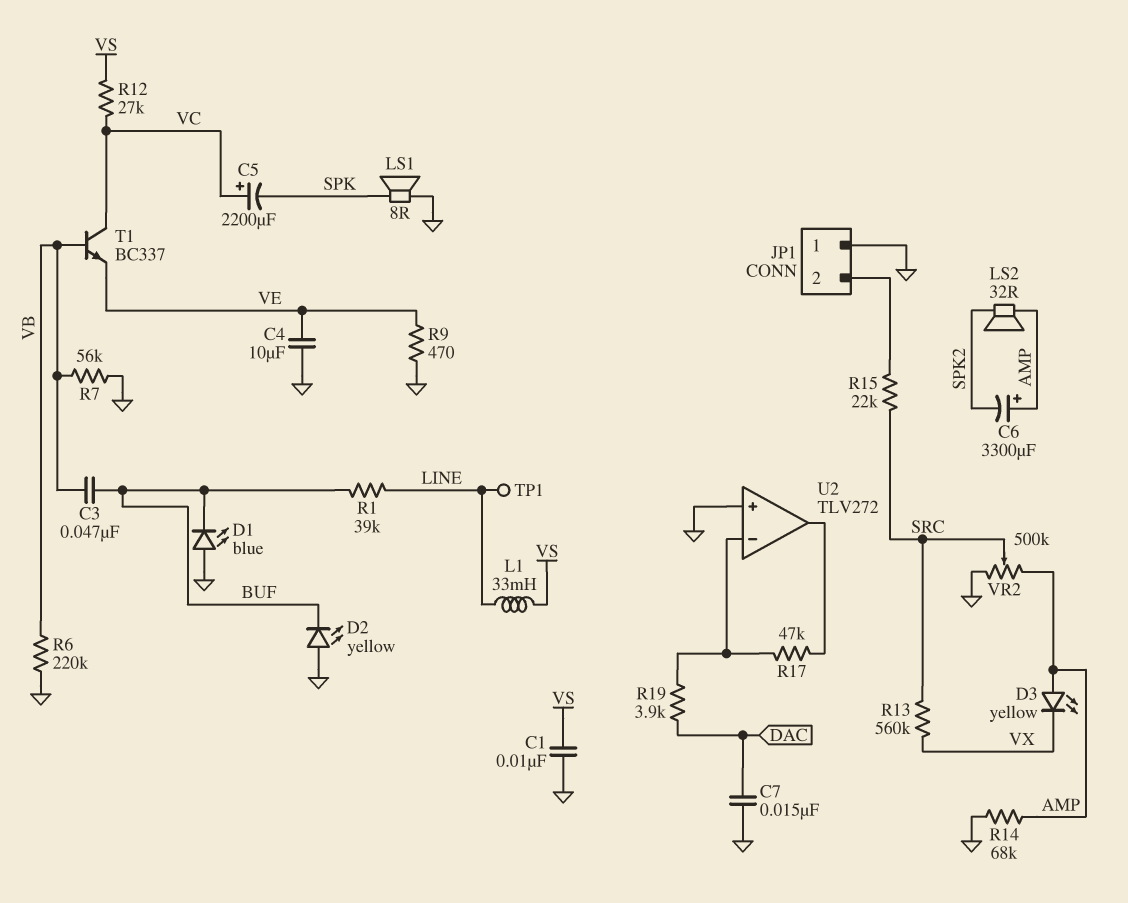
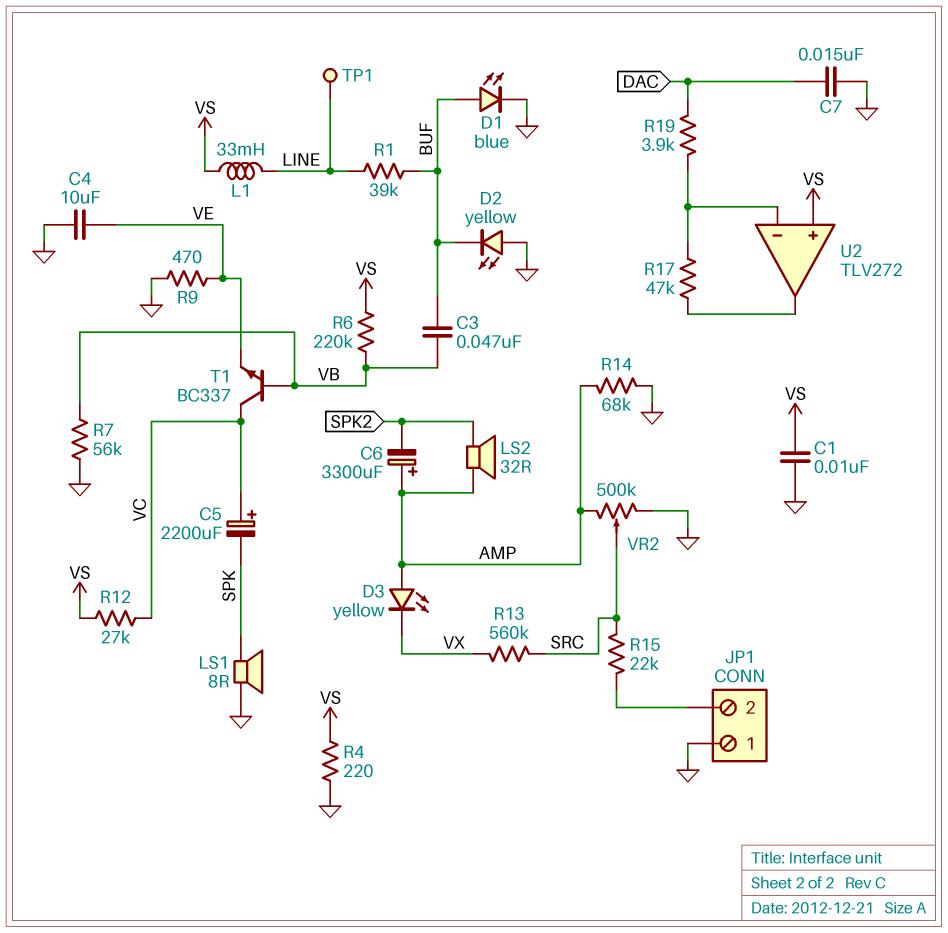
D1: LED blue (A GND, K BUF) -> LED blue (A BUF, K GND)
R4: none -> 220 (GND, VS)
R6: 220k (GND, VB) -> 220k (VB, VS)
U2 pin in+: GND -> VS

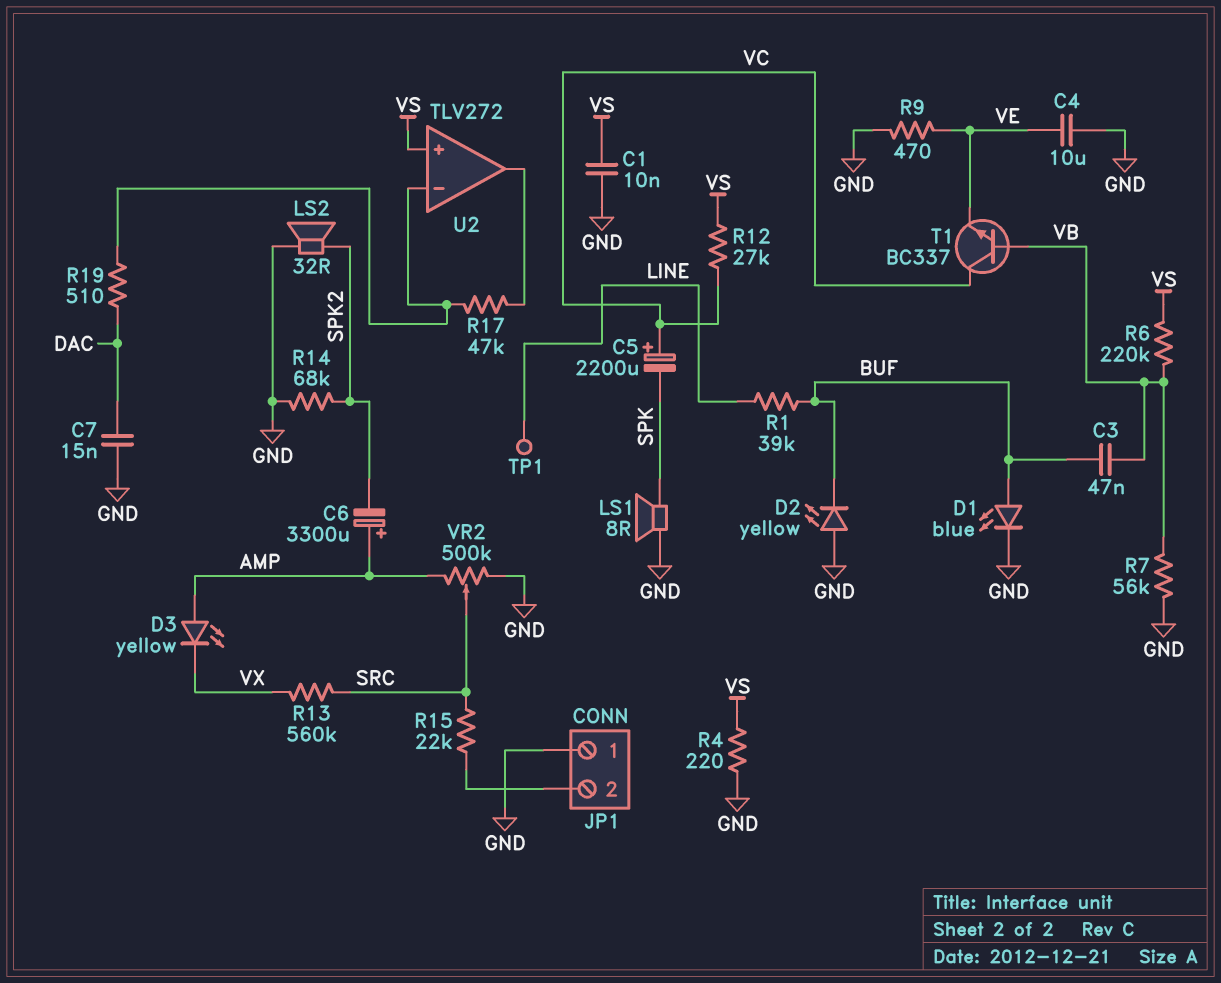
L1: 33mH (LINE, VS) -> none
LS2: speaker 32R (AMP, SPK2) -> speaker 32R (GND, SPK2)
R14: 68k (AMP, GND) -> 68k (GND, SPK2)
R19: 3.9k (DAC, U2/in-) -> 510 (DAC, U2/in-)

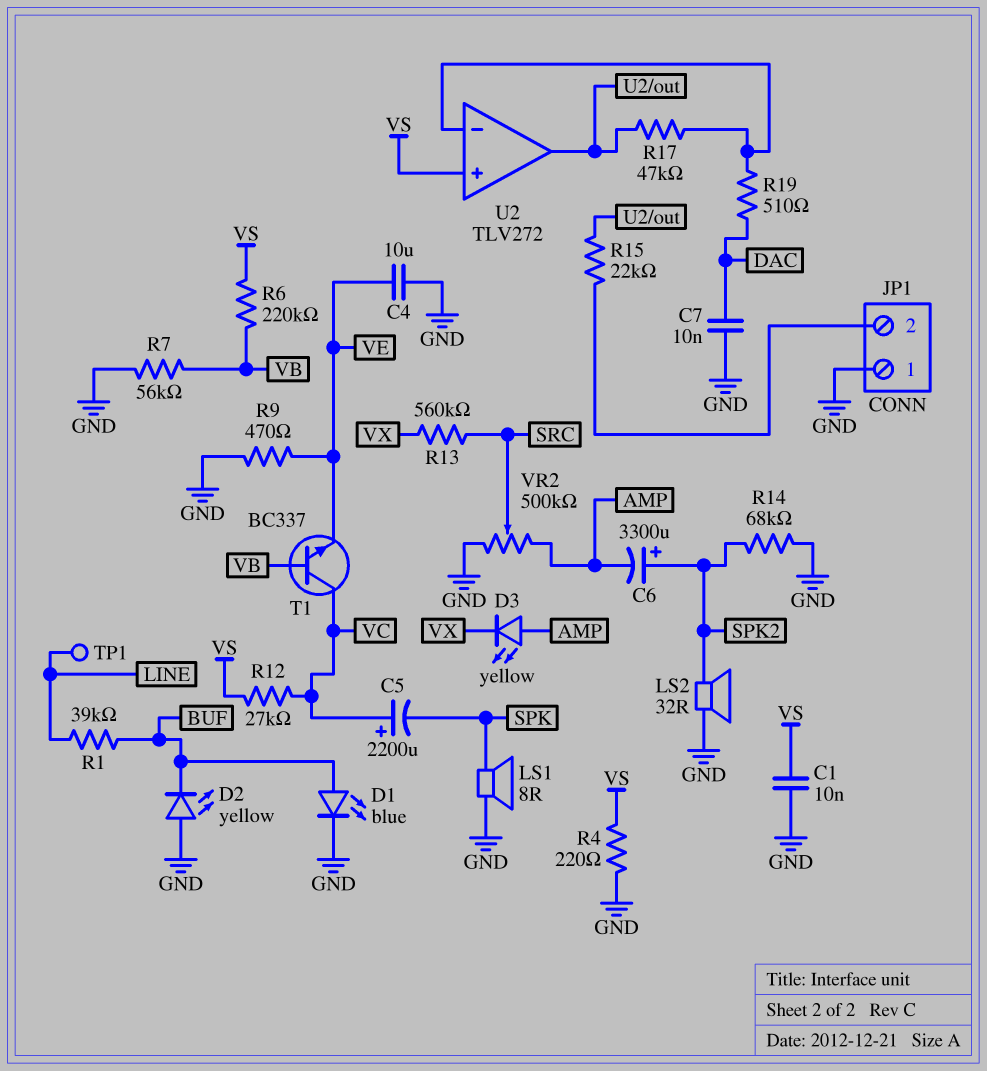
C3: 47nF (BUF, VB) -> none
C6: 3300uF (plus AMP, minus SPK2) -> 3300uF (plus SPK2, minus AMP)
C7: 15nF (DAC, GND) -> 10nF (DAC, GND)
R15: 22k (JP1/2, SRC) -> 22k (JP1/2, U2/out)

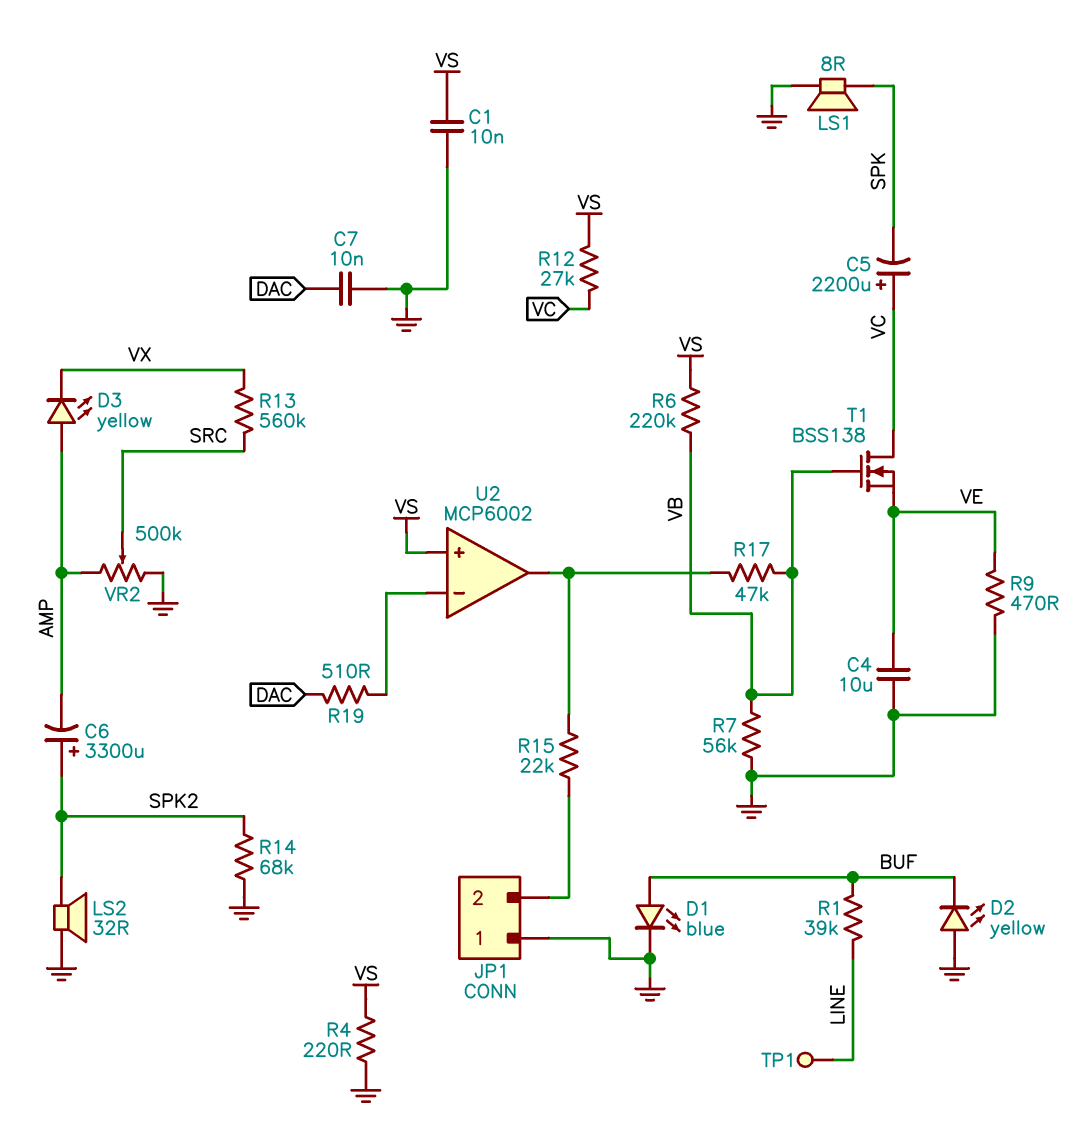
R17: 47k (U2/in-, U2/out) -> 47k (U2/out, VB)
T1: NPN BC337 (B VB, C VC, E VE) -> NMOS BSS138 (G VB, D VC, S VE)
U2: TLV272 -> MCP6002

